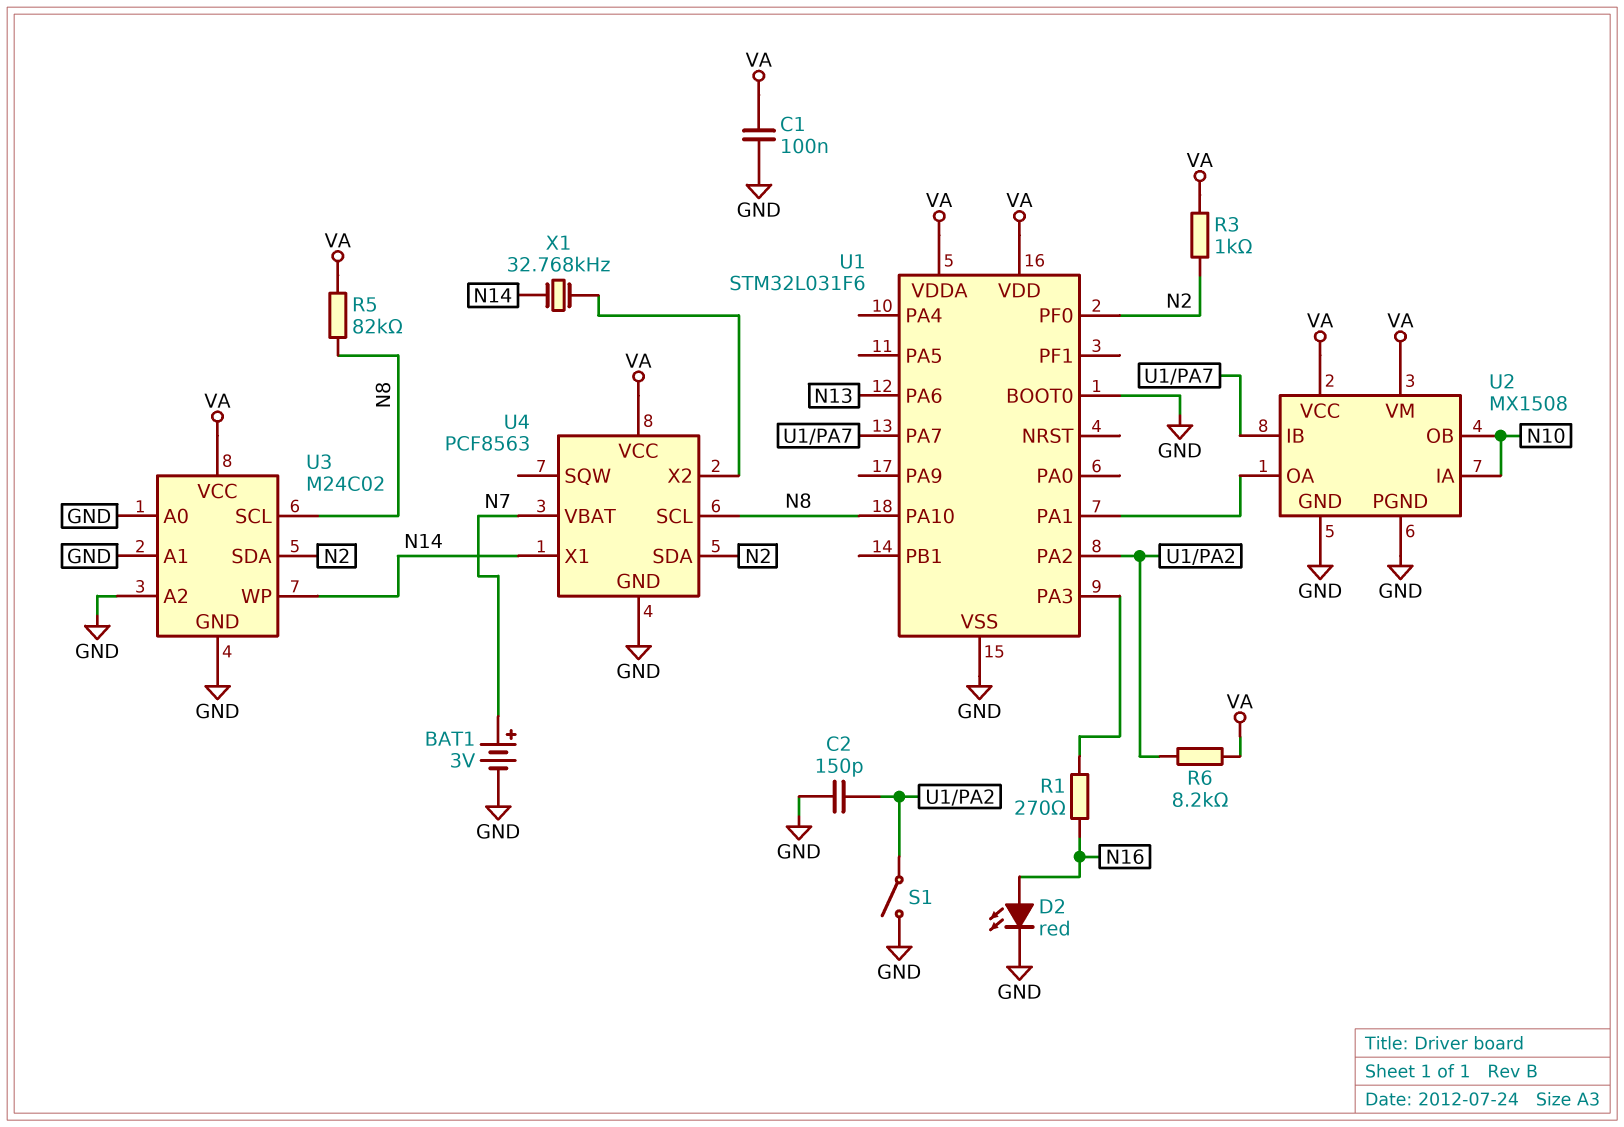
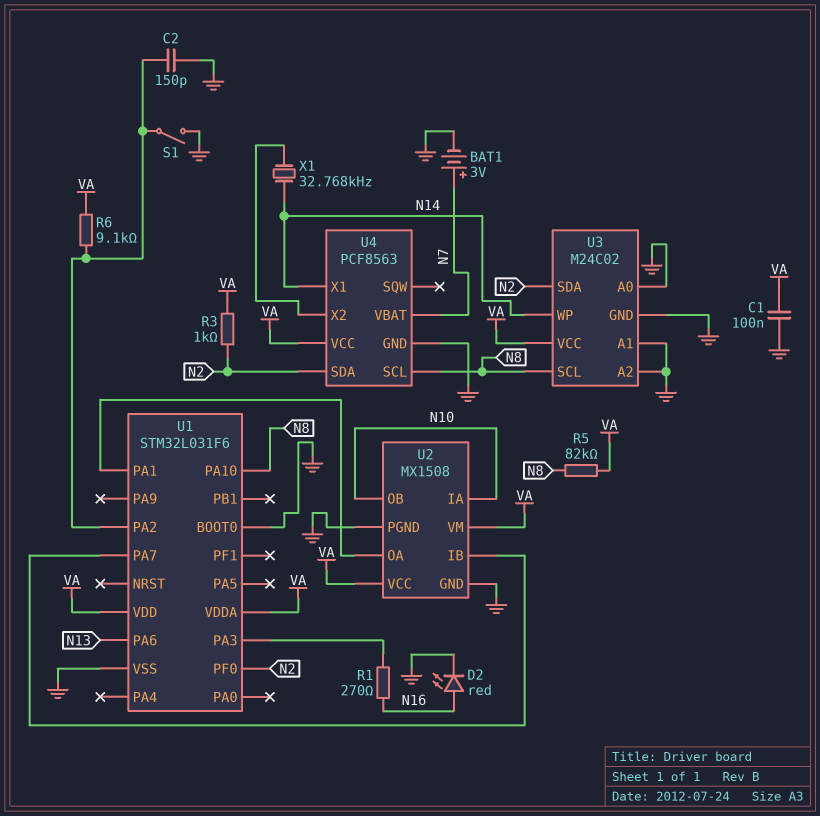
R6: 8.2k (U1/PA2, VA) -> 9.1k (U1/PA2, VA)

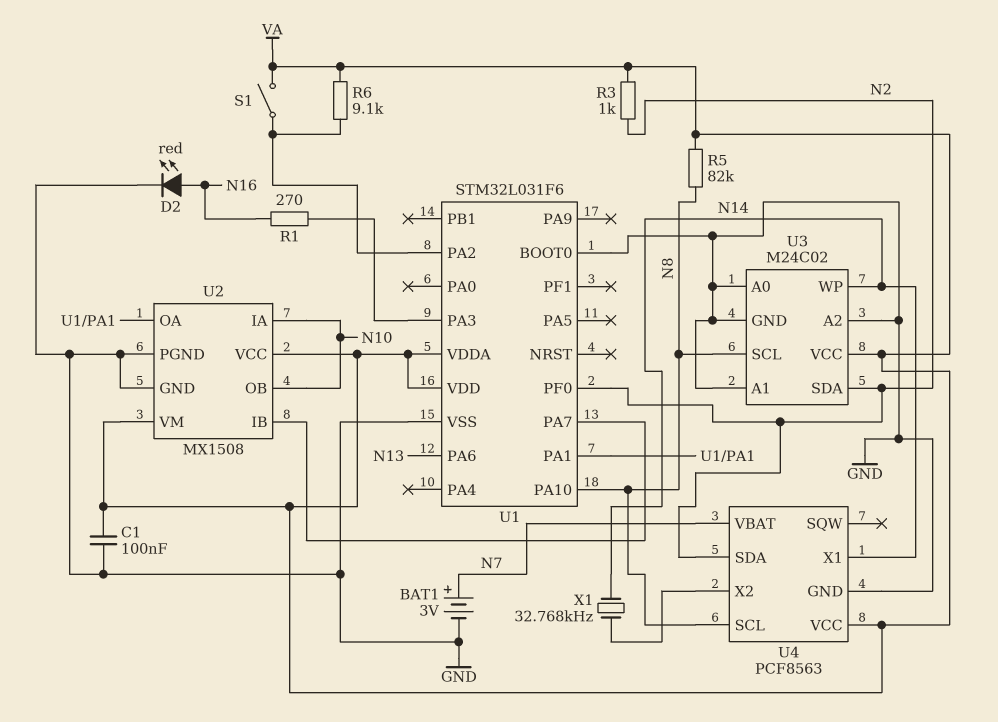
C2: 150pF (GND, U1/PA2) -> none
S1: switch (GND, U1/PA2) -> switch (U1/PA2, VA)

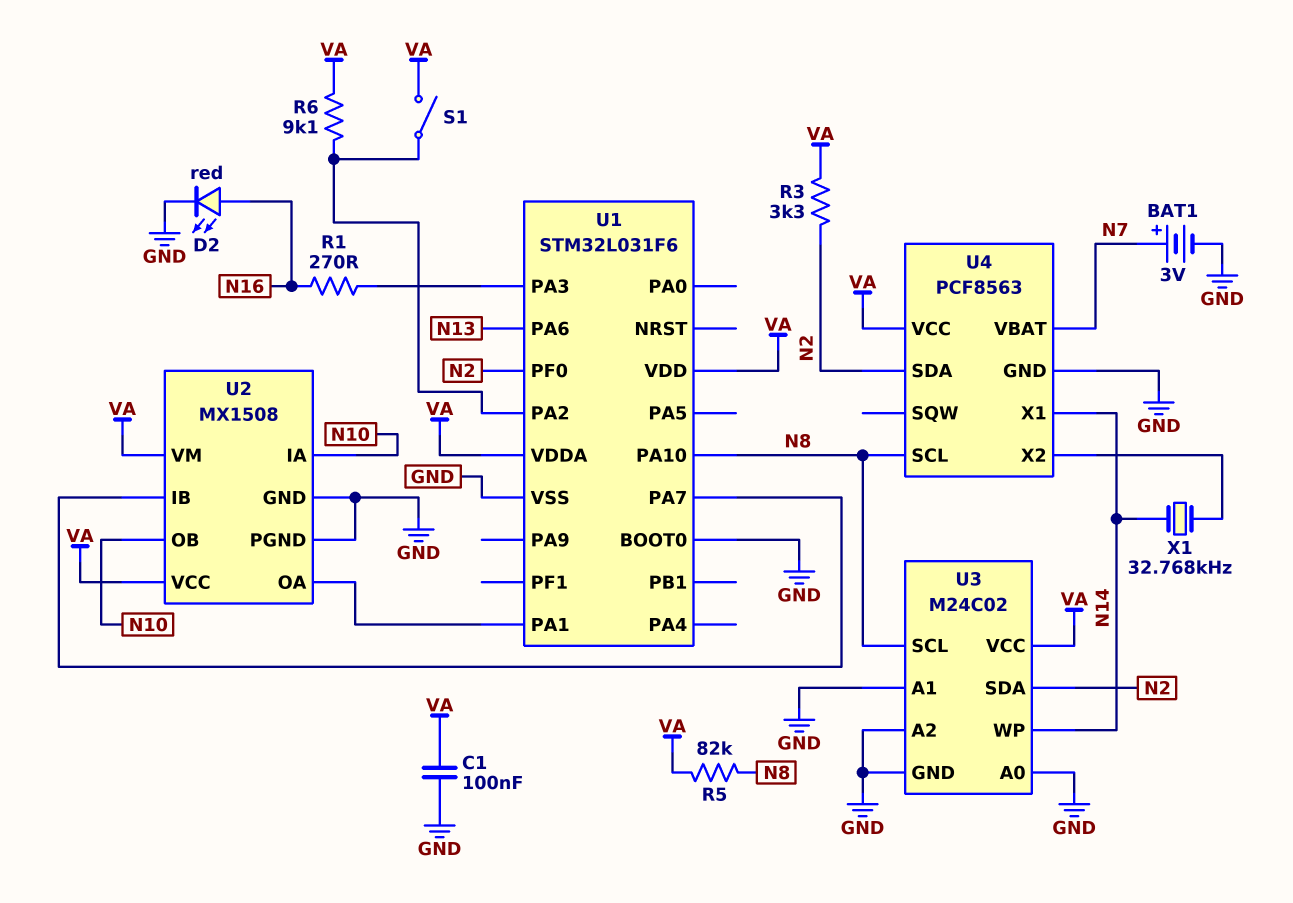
R3: 1k (N2, VA) -> 3.3k (N2, VA)

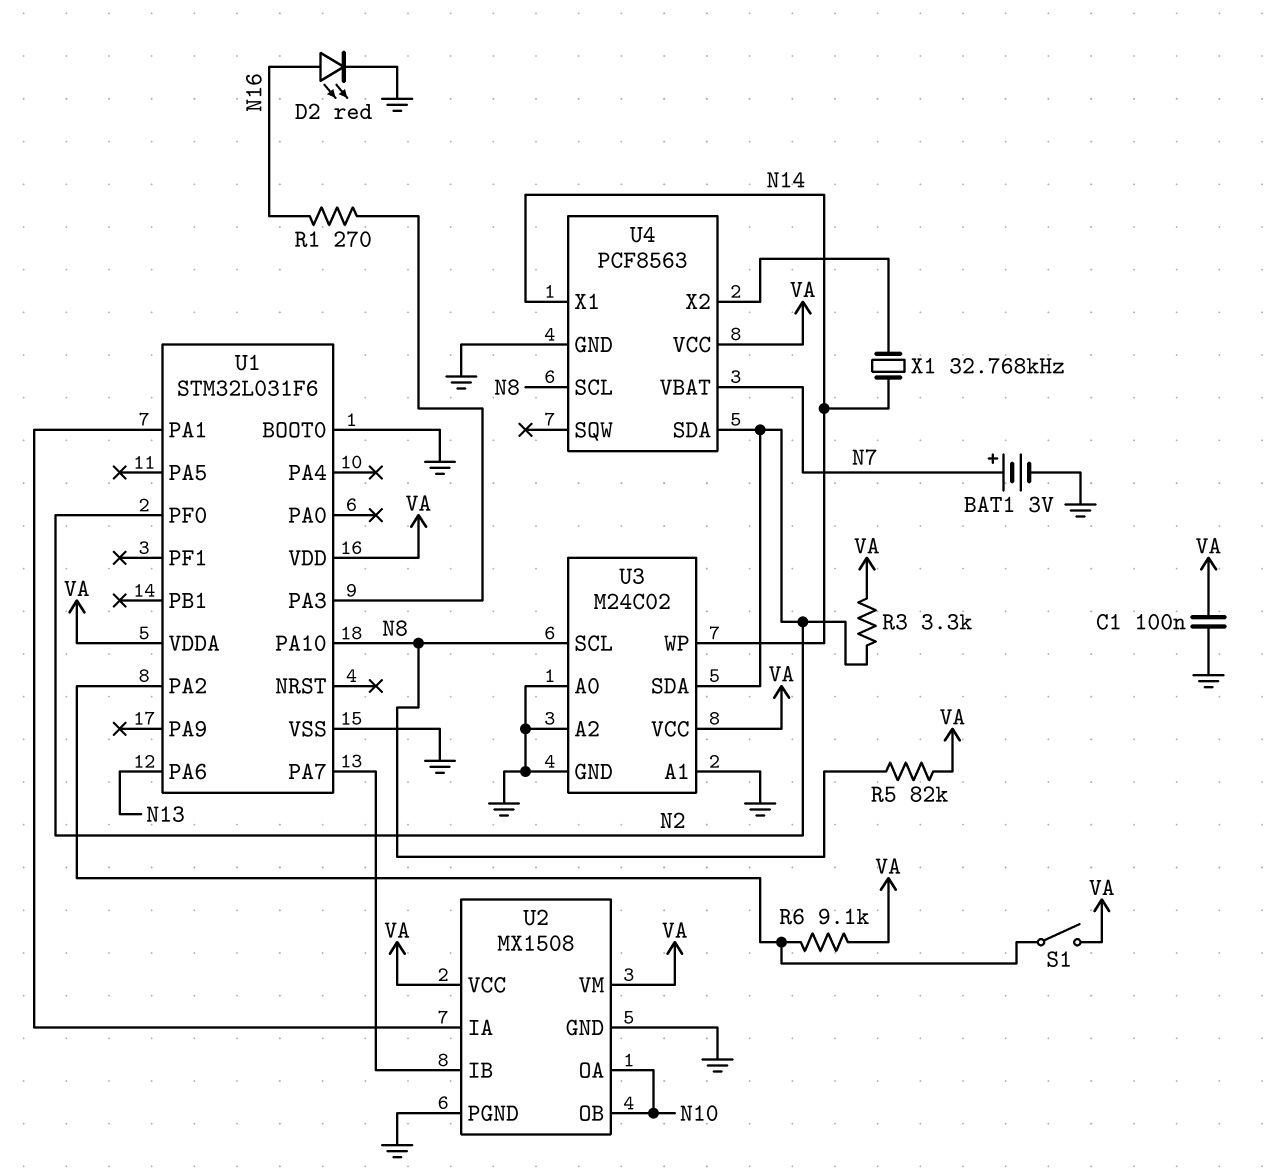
U2 pin IA: N10 -> U1/PA1
U2 pin OA: U1/PA1 -> N10

